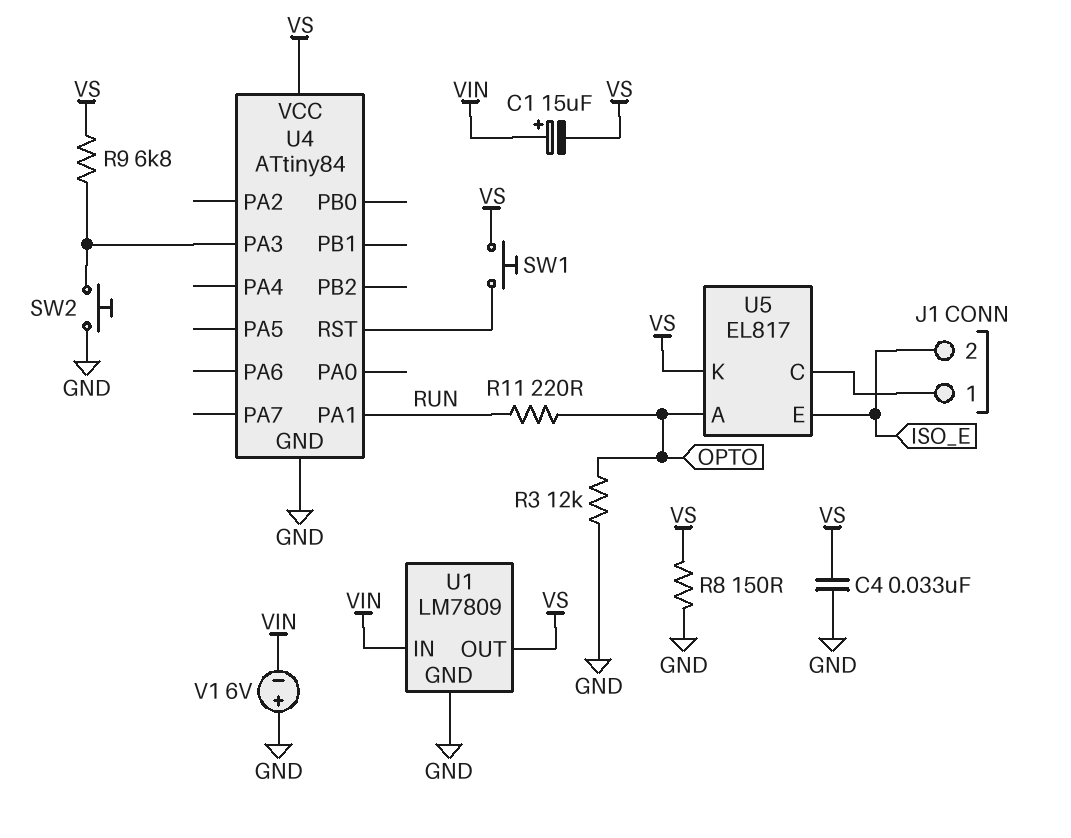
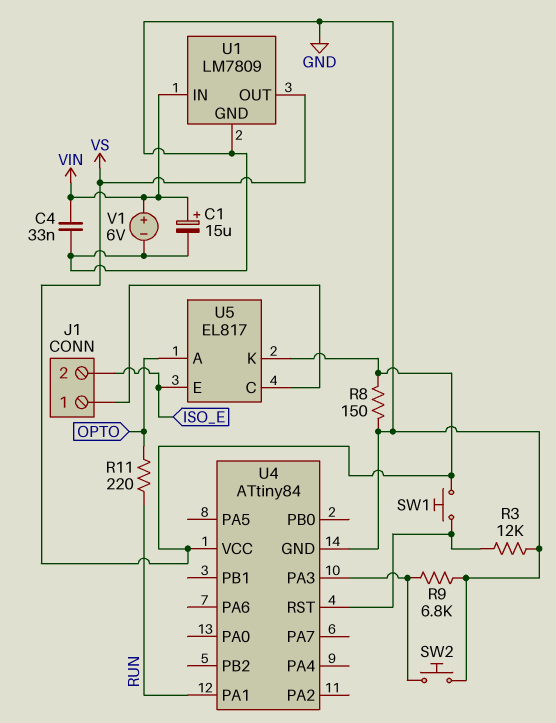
C1: 15uF (plus VIN, minus VS) -> 15uF (plus VIN, minus GND)
C4: 33nF (GND, VS) -> 33nF (GND, VIN)
R3: 12k (GND, OPTO) -> 12k (GND, U4/RST)
R9: 6.8k (U4/PA3, VS) -> 6.8k (GND, U4/PA3)
V1: 6V (plus GND, minus VIN) -> 6V (plus VIN, minus GND)

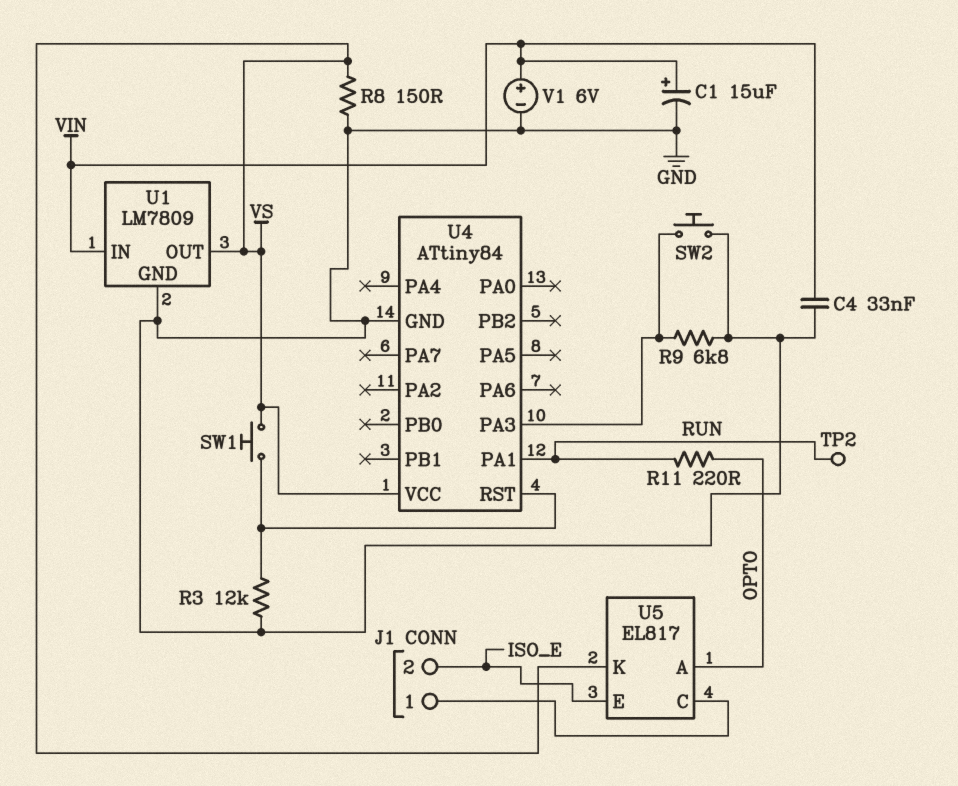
TP2: none -> test point (RUN)

